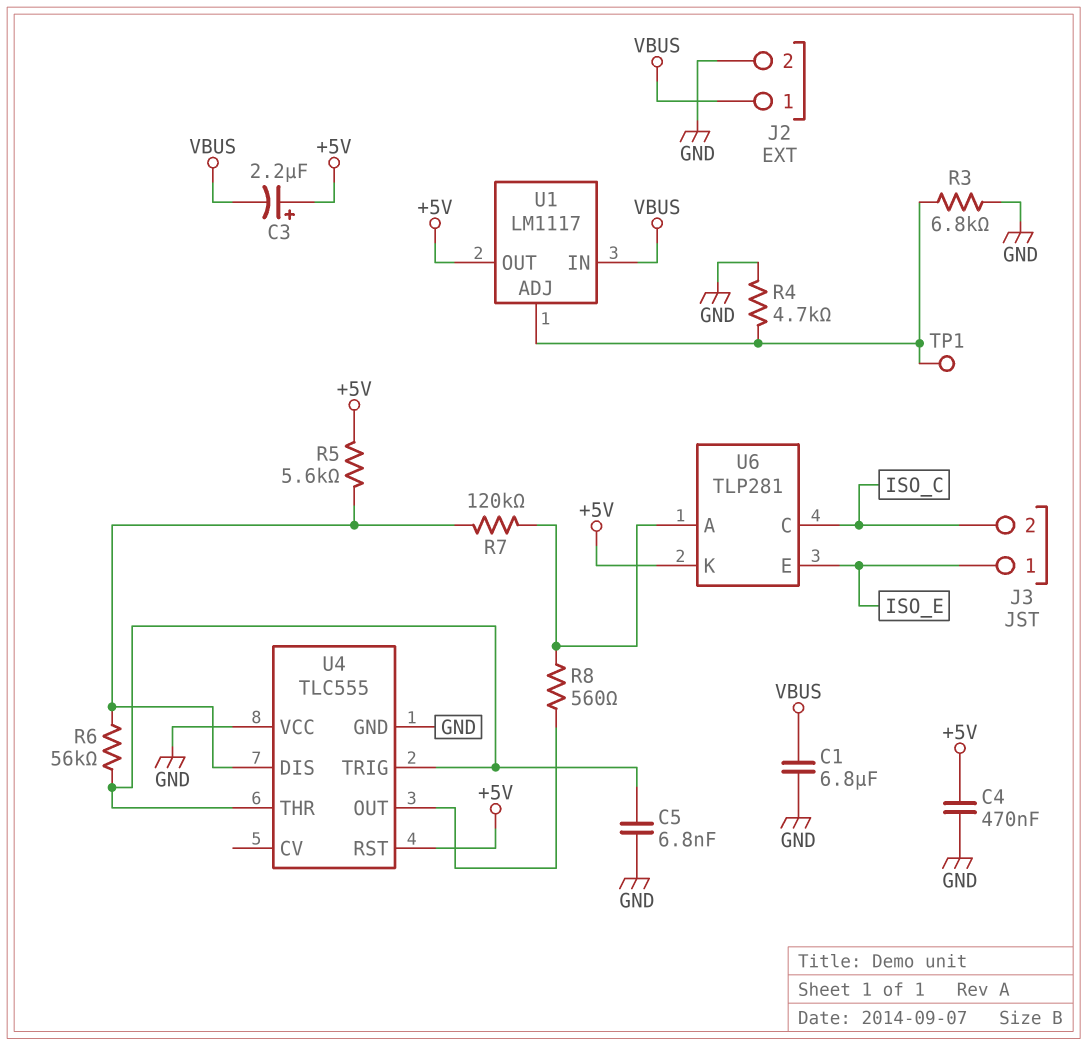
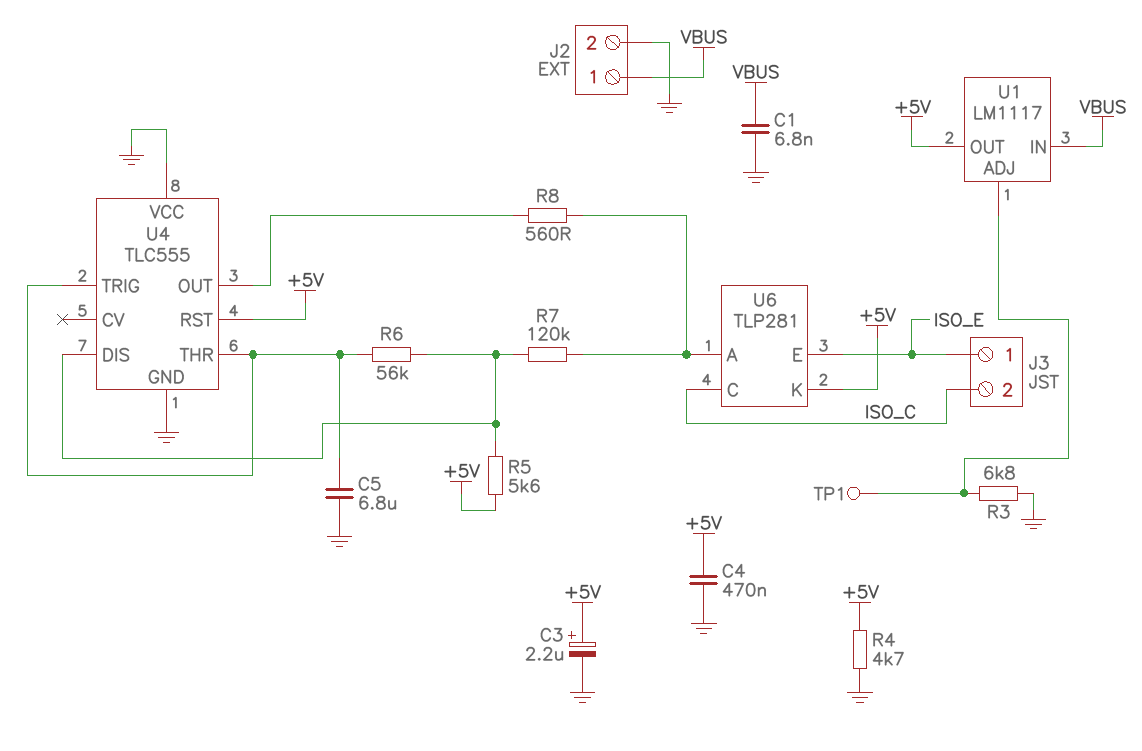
C1: 6.8uF (GND, VBUS) -> 6.8nF (GND, VBUS)
C3: 2.2uF (plus +5V, minus VBUS) -> 2.2uF (plus +5V, minus GND)
C5: 6.8nF (GND, U4/THR) -> 6.8uF (GND, U4/THR)
R4: 4.7k (GND, U1/ADJ) -> 4.7k (+5V, GND)

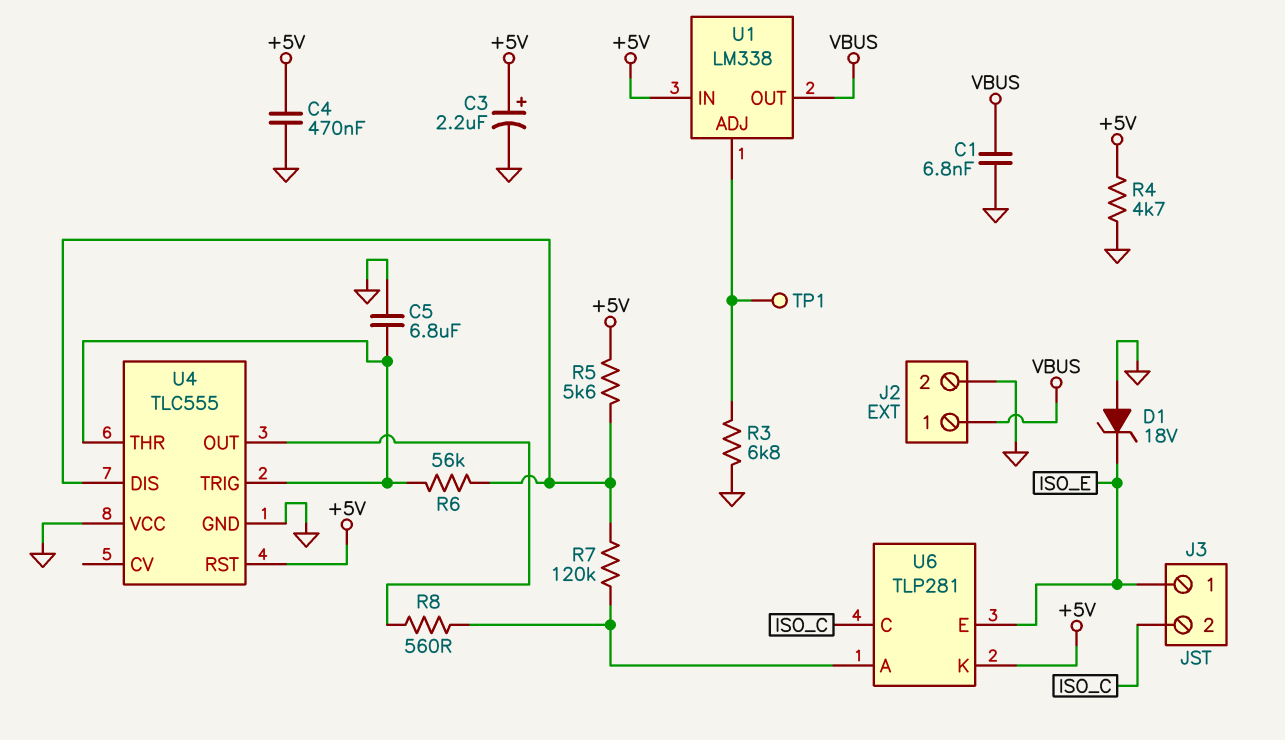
D1: none -> zener 18V (A GND, K ISO_E)
U1: LM1117 -> LM338
U1 pin IN: VBUS -> +5V
U1 pin OUT: +5V -> VBUS

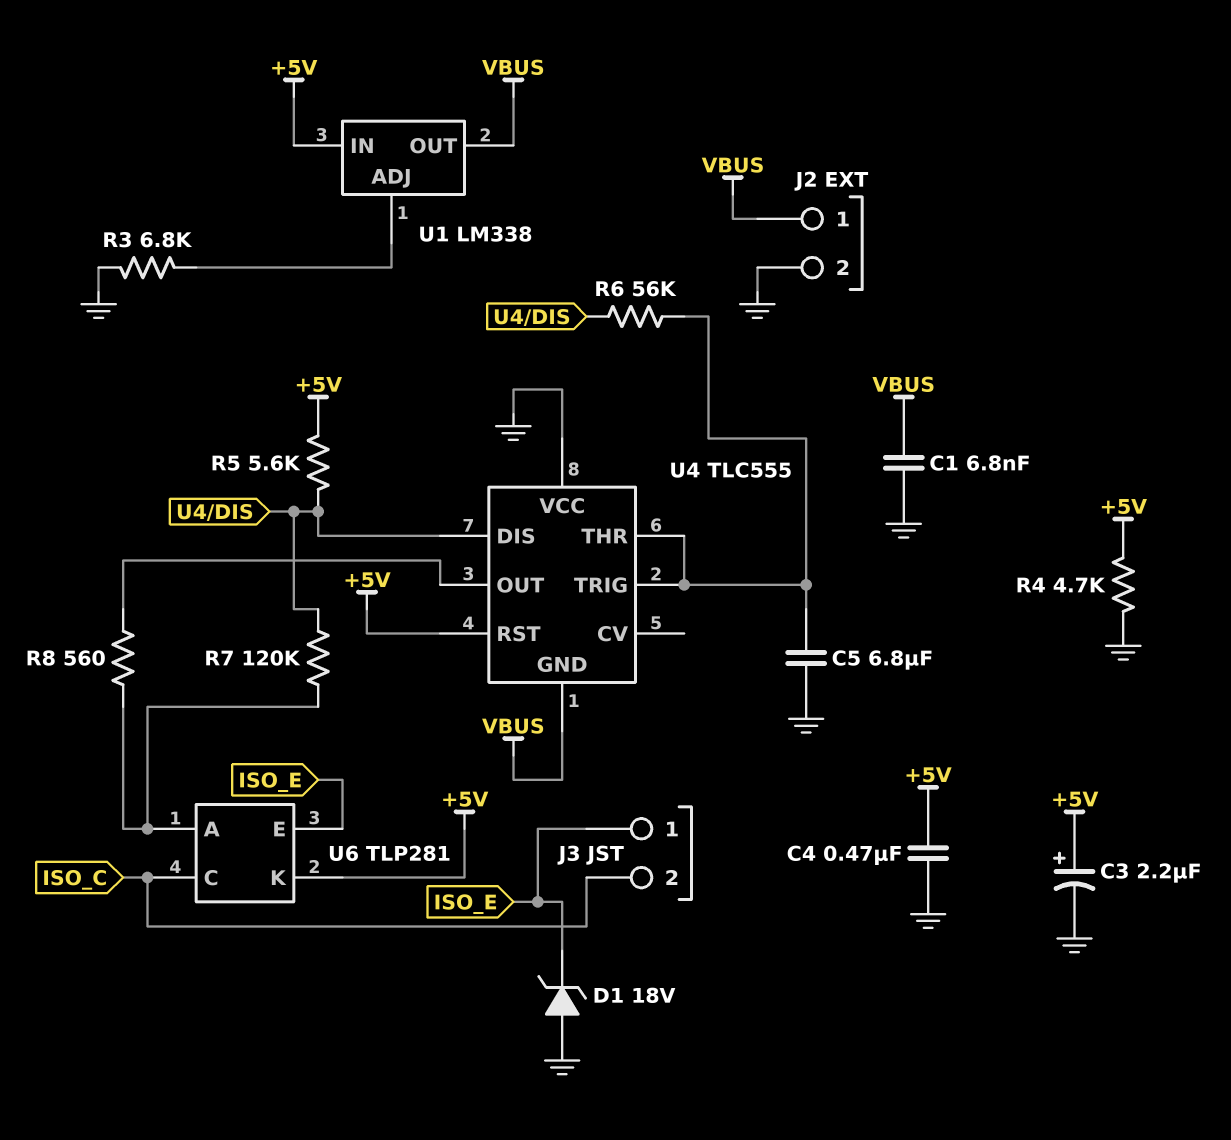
TP1: test point (U1/ADJ) -> none
U4 pin GND: GND -> VBUS

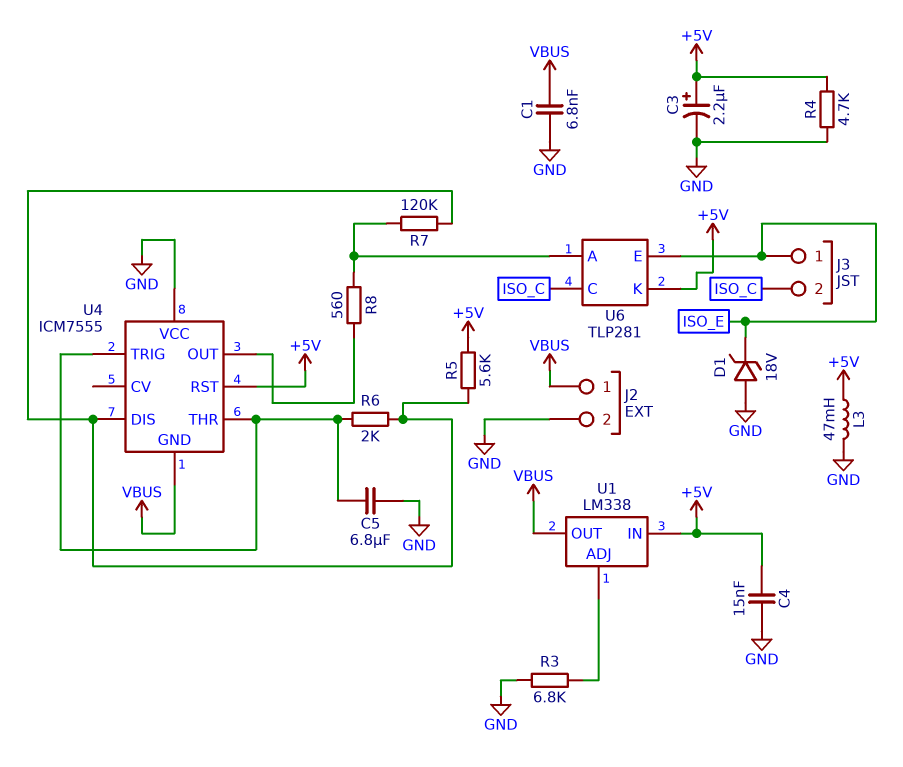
C4: 470nF (+5V, GND) -> 15nF (+5V, GND)
L3: none -> 47mH (+5V, GND)
R6: 56k (U4/DIS, U4/THR) -> 2k (U4/DIS, U4/THR)
U4: TLC555 -> ICM7555

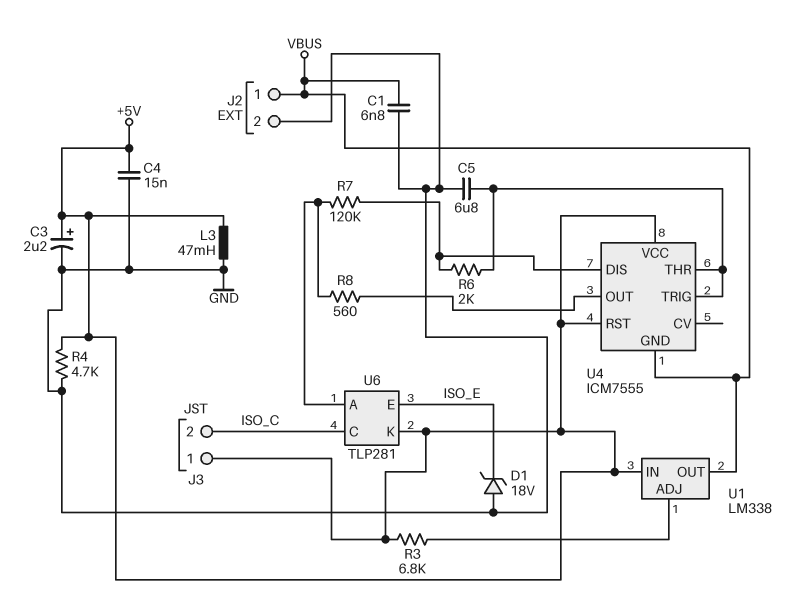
J3 pin 1: ISO_E -> +5V
R3: 6.8k (GND, U1/ADJ) -> 6.8k (+5V, U1/ADJ)
R5: 5.6k (+5V, U4/DIS) -> none
U4 pin VCC: GND -> +5V

